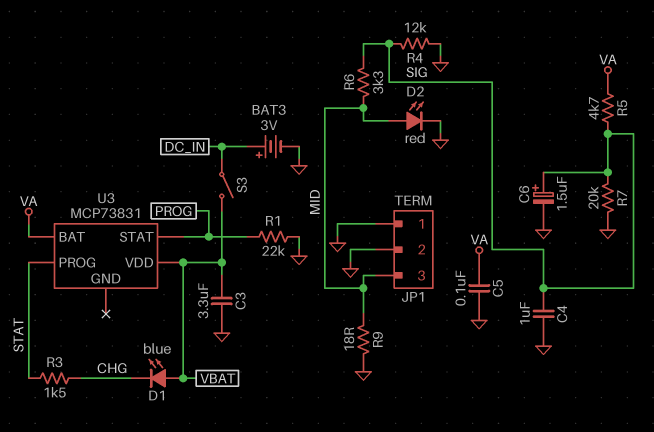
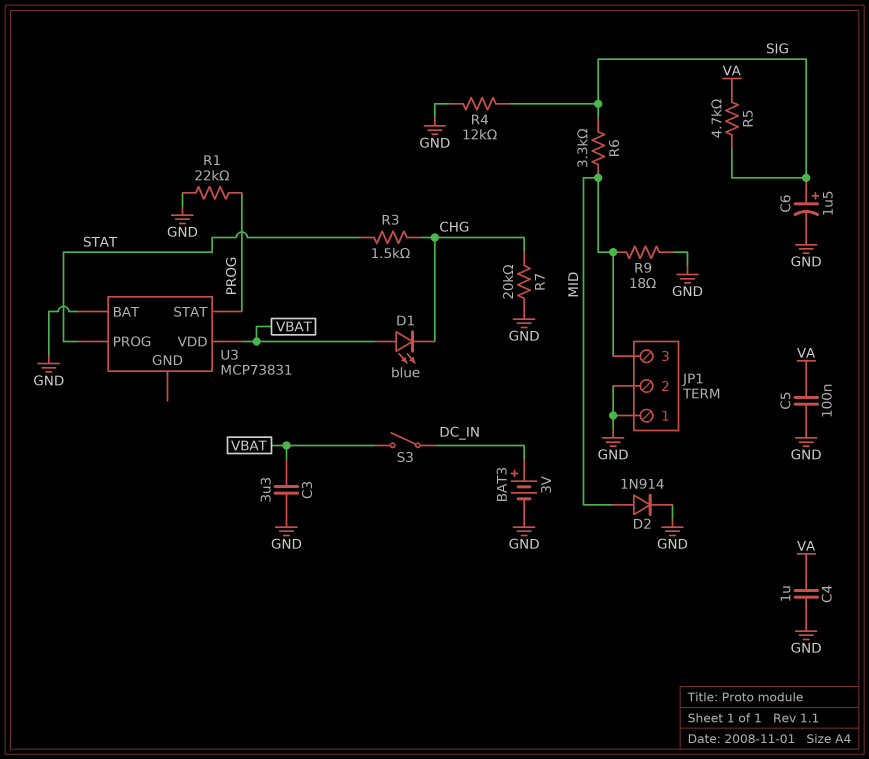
C4: 1uF (GND, SIG) -> 1uF (GND, VA)
D2: LED red (A MID, K GND) -> diode 1N914 (A MID, K GND)
R7: 20k (GND, SIG) -> 20k (CHG, GND)
U3 pin BAT: VA -> GND

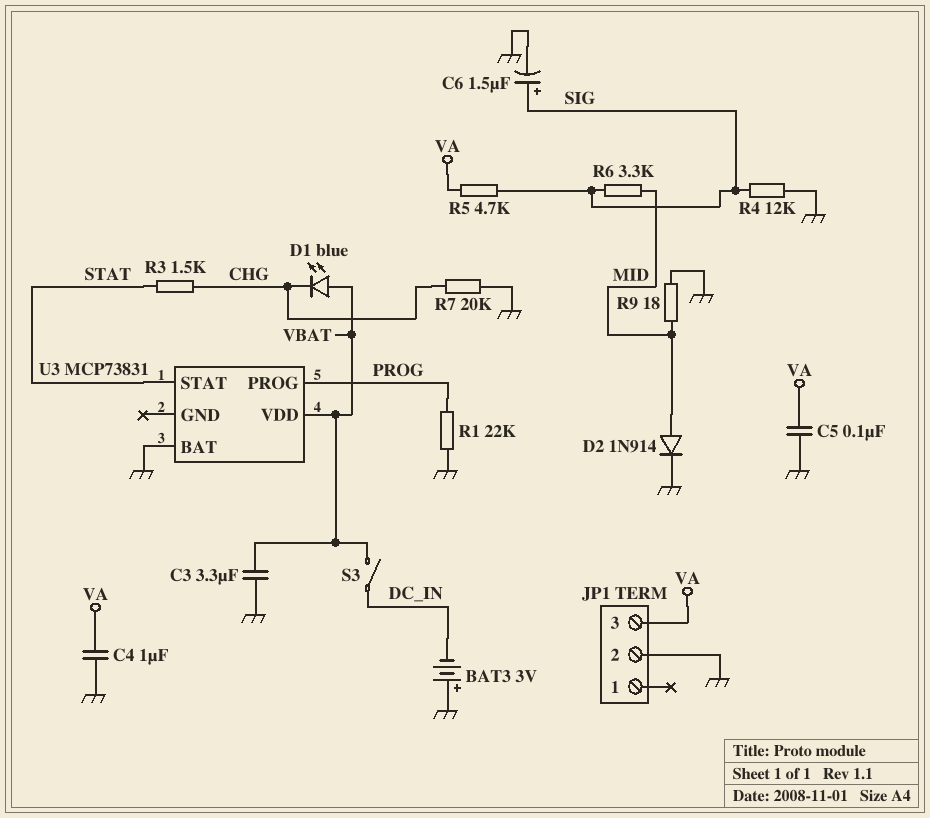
BAT3: 3V (plus DC_IN, minus GND) -> 3V (plus GND, minus DC_IN)
JP1 pin 1: GND -> none
JP1 pin 3: MID -> VA
U3 pin PROG: STAT -> PROG
U3 pin STAT: PROG -> STAT

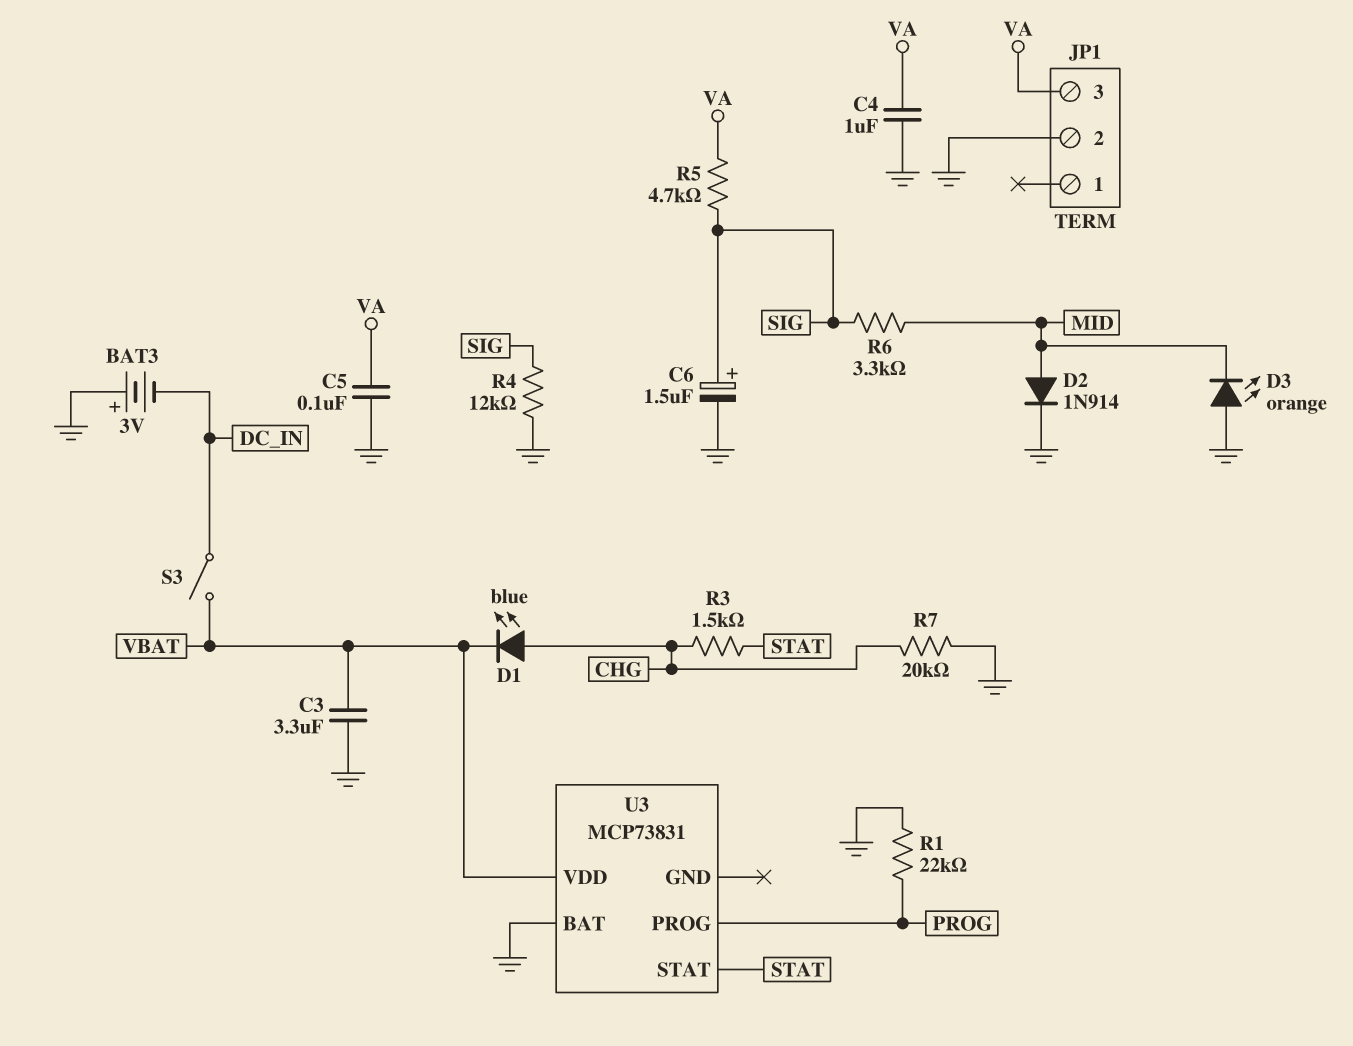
D1: LED blue (A VBAT, K CHG) -> LED blue (A CHG, K VBAT)
D3: none -> LED orange (A GND, K MID)
R9: 18 (GND, MID) -> none

